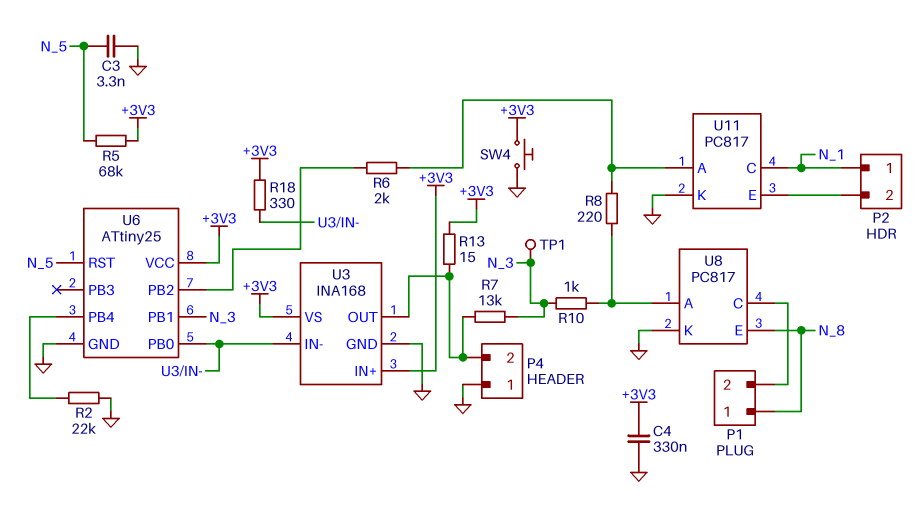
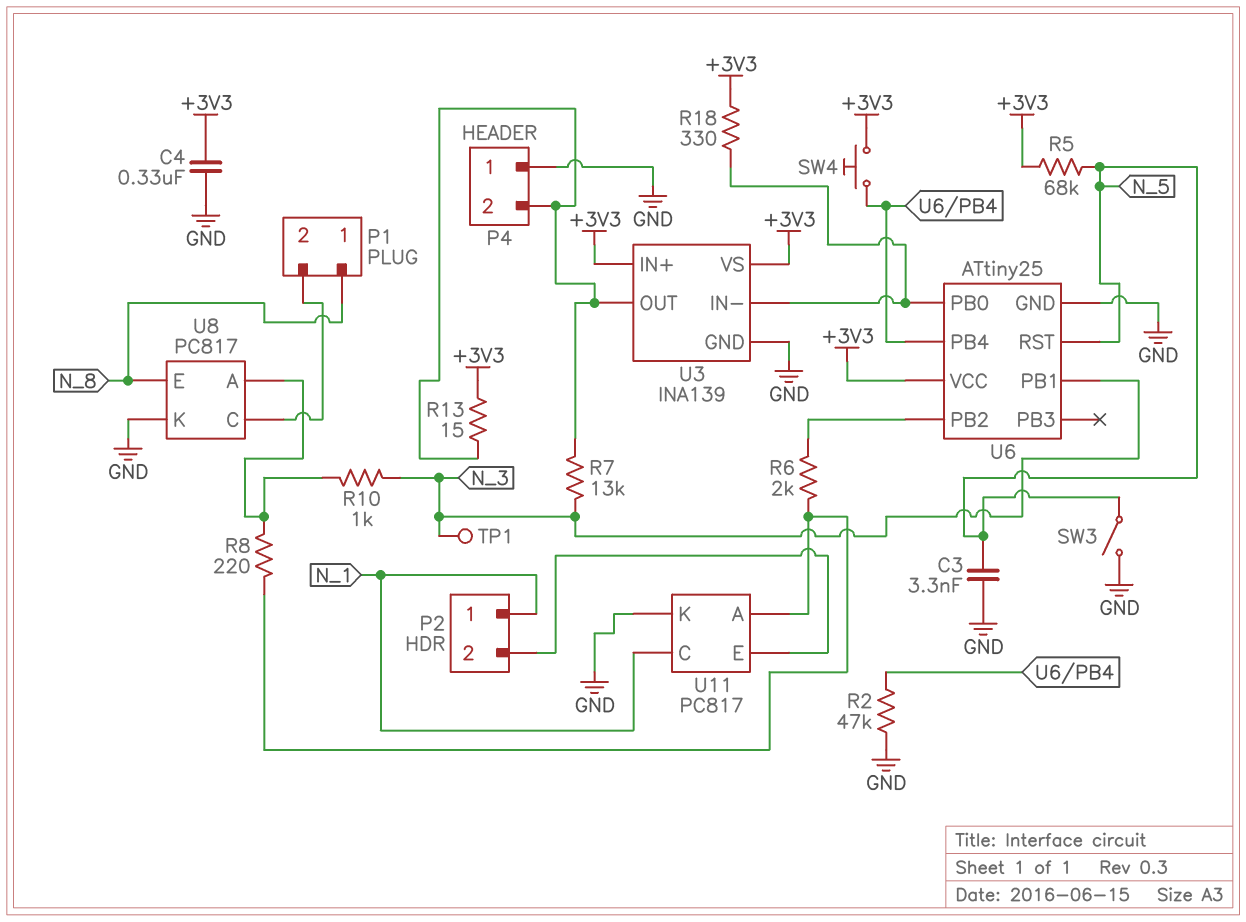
R2: 22k (GND, U6/PB4) -> 47k (GND, U6/PB4)
SW3: none -> switch (GND, N_5)
SW4: button (+3V3, GND) -> button (+3V3, U6/PB4)
U3: INA168 -> INA139

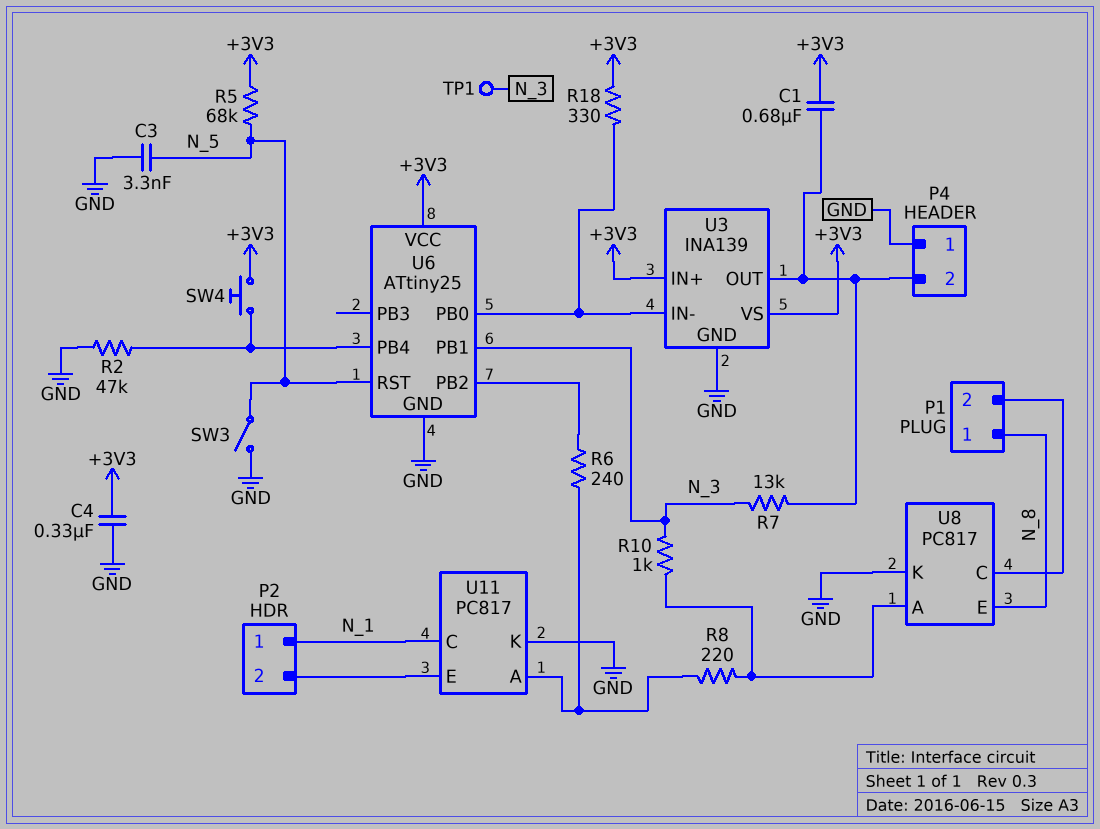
C1: none -> 680nF (+3V3, P4/2)
R6: 2k (U6/PB2, U11/A) -> 240 (U6/PB2, U11/A)
R13: 15 (+3V3, P4/2) -> none

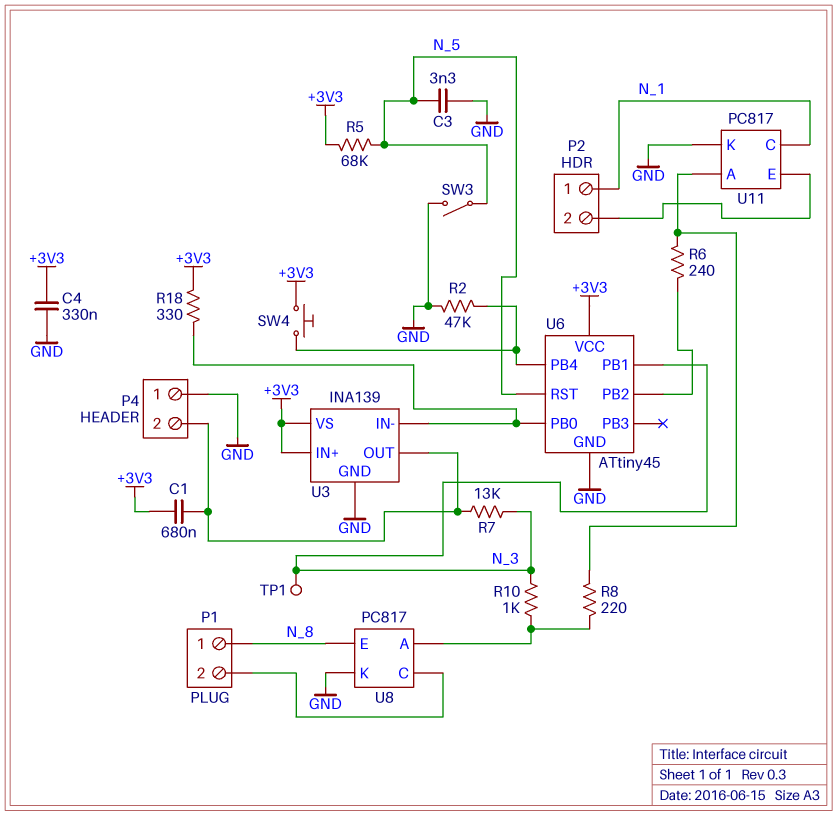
U6: ATtiny25 -> ATtiny45

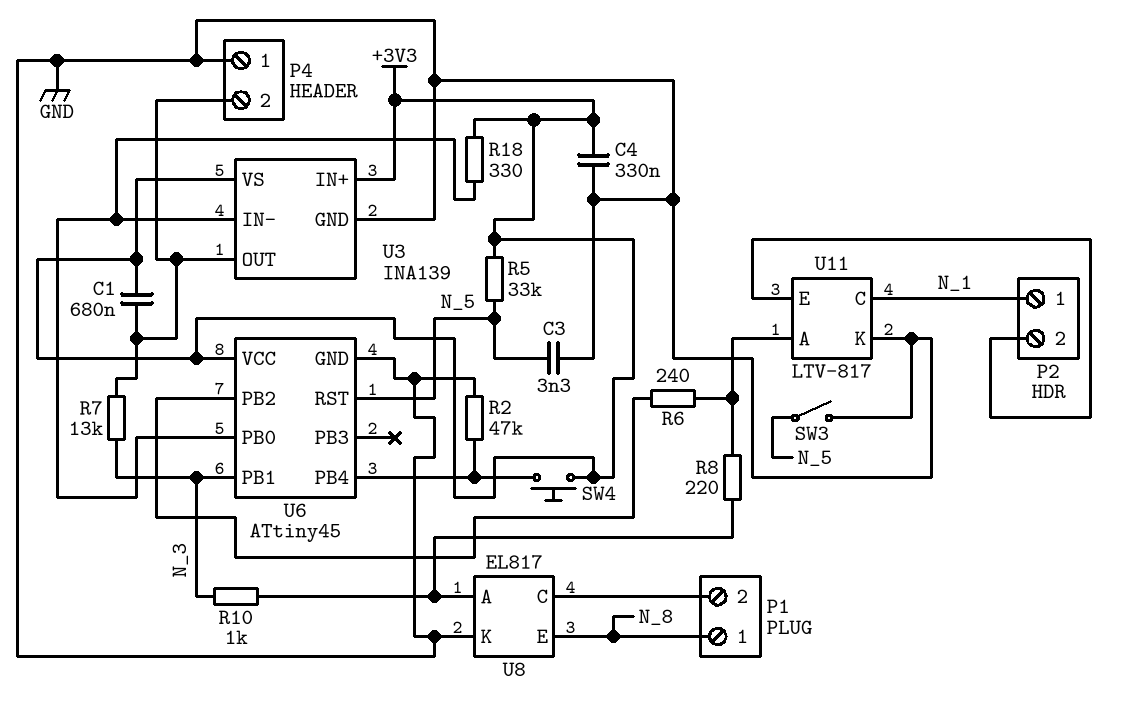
R5: 68k (+3V3, N_5) -> 33k (+3V3, N_5)
TP1: test point (N_3) -> none
U8: PC817 -> EL817
U11: PC817 -> LTV-817

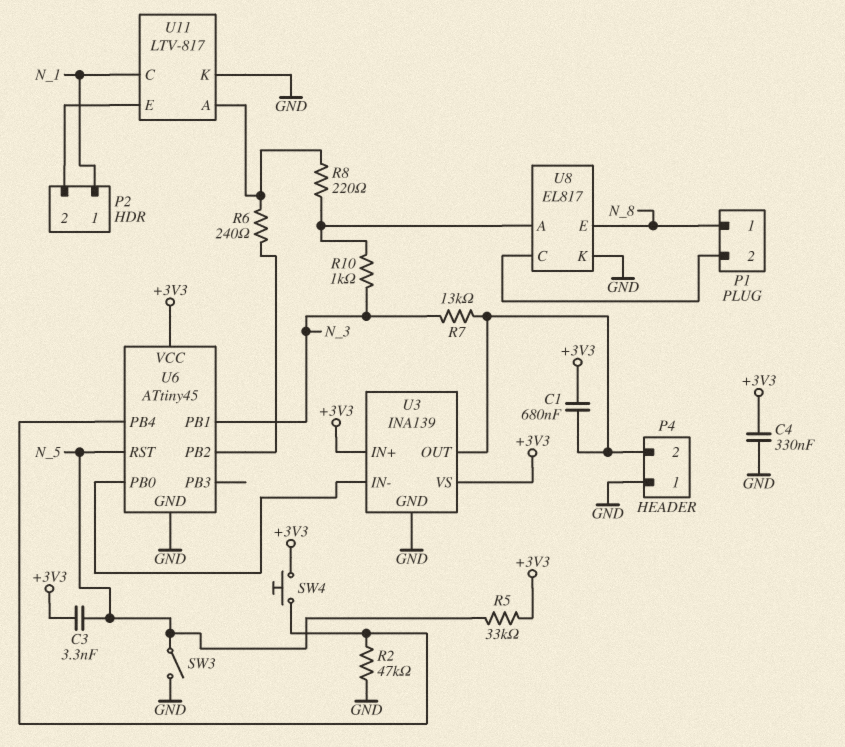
C3: 3.3nF (GND, N_5) -> 3.3nF (+3V3, N_5)
R18: 330 (+3V3, U3/IN-) -> none

